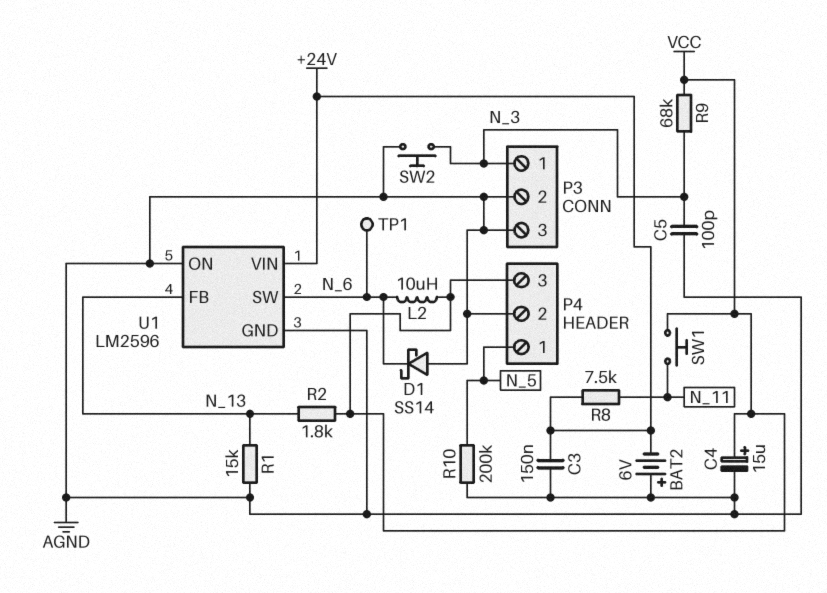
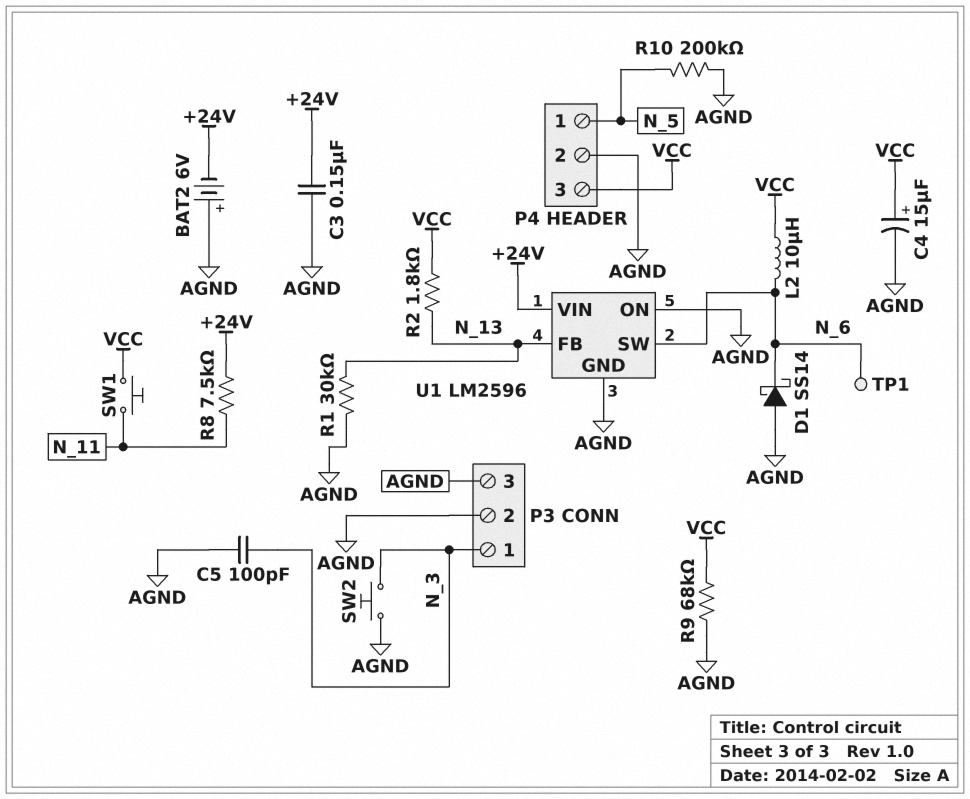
R1: 15k (AGND, N_13) -> 30k (AGND, N_13)
R9: 68k (N_3, VCC) -> 68k (AGND, VCC)

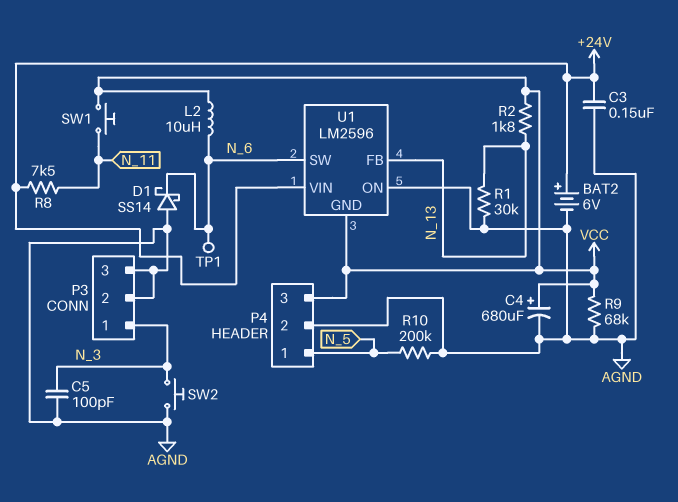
BAT2: 6V (plus AGND, minus +24V) -> 6V (plus +24V, minus AGND)
C4: 15uF (plus VCC, minus AGND) -> 680uF (plus VCC, minus AGND)
U1 pin GND: AGND -> VCC

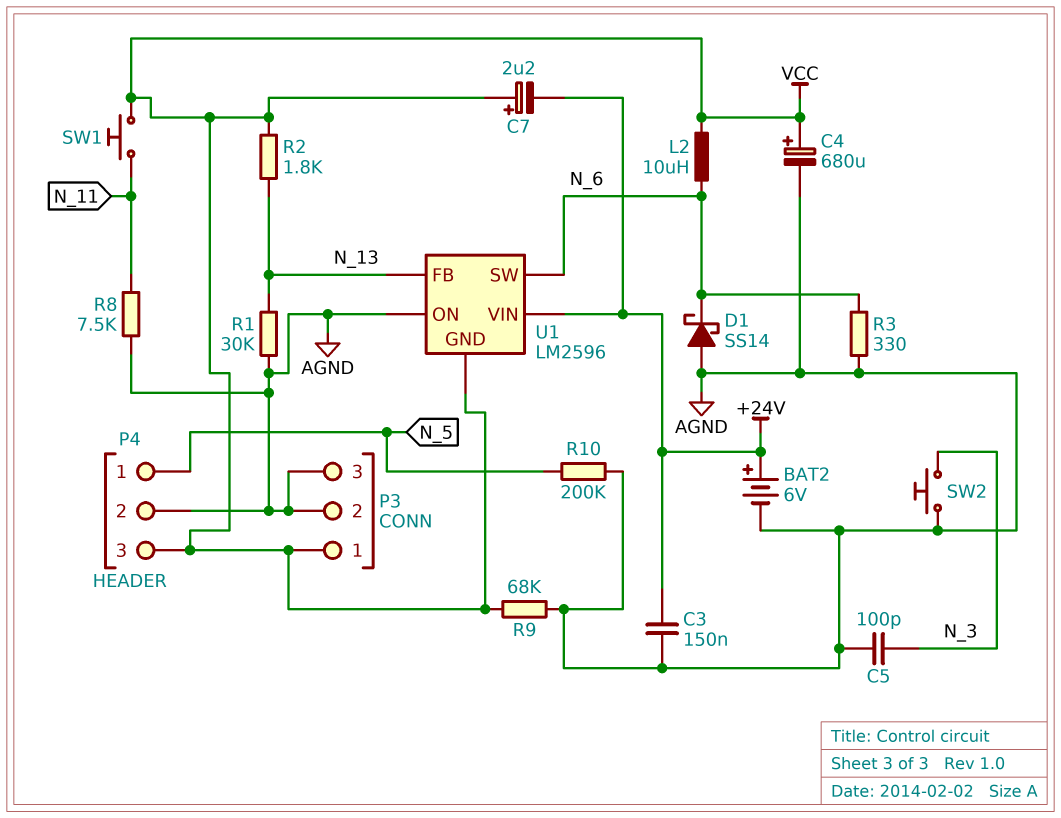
C7: none -> 2.2uF (plus VCC, minus +24V)
P3 pin 1: N_3 -> VCC
R3: none -> 330 (AGND, N_6)
R8: 7.5k (+24V, N_11) -> 7.5k (AGND, N_11)
TP1: test point (N_6) -> none

